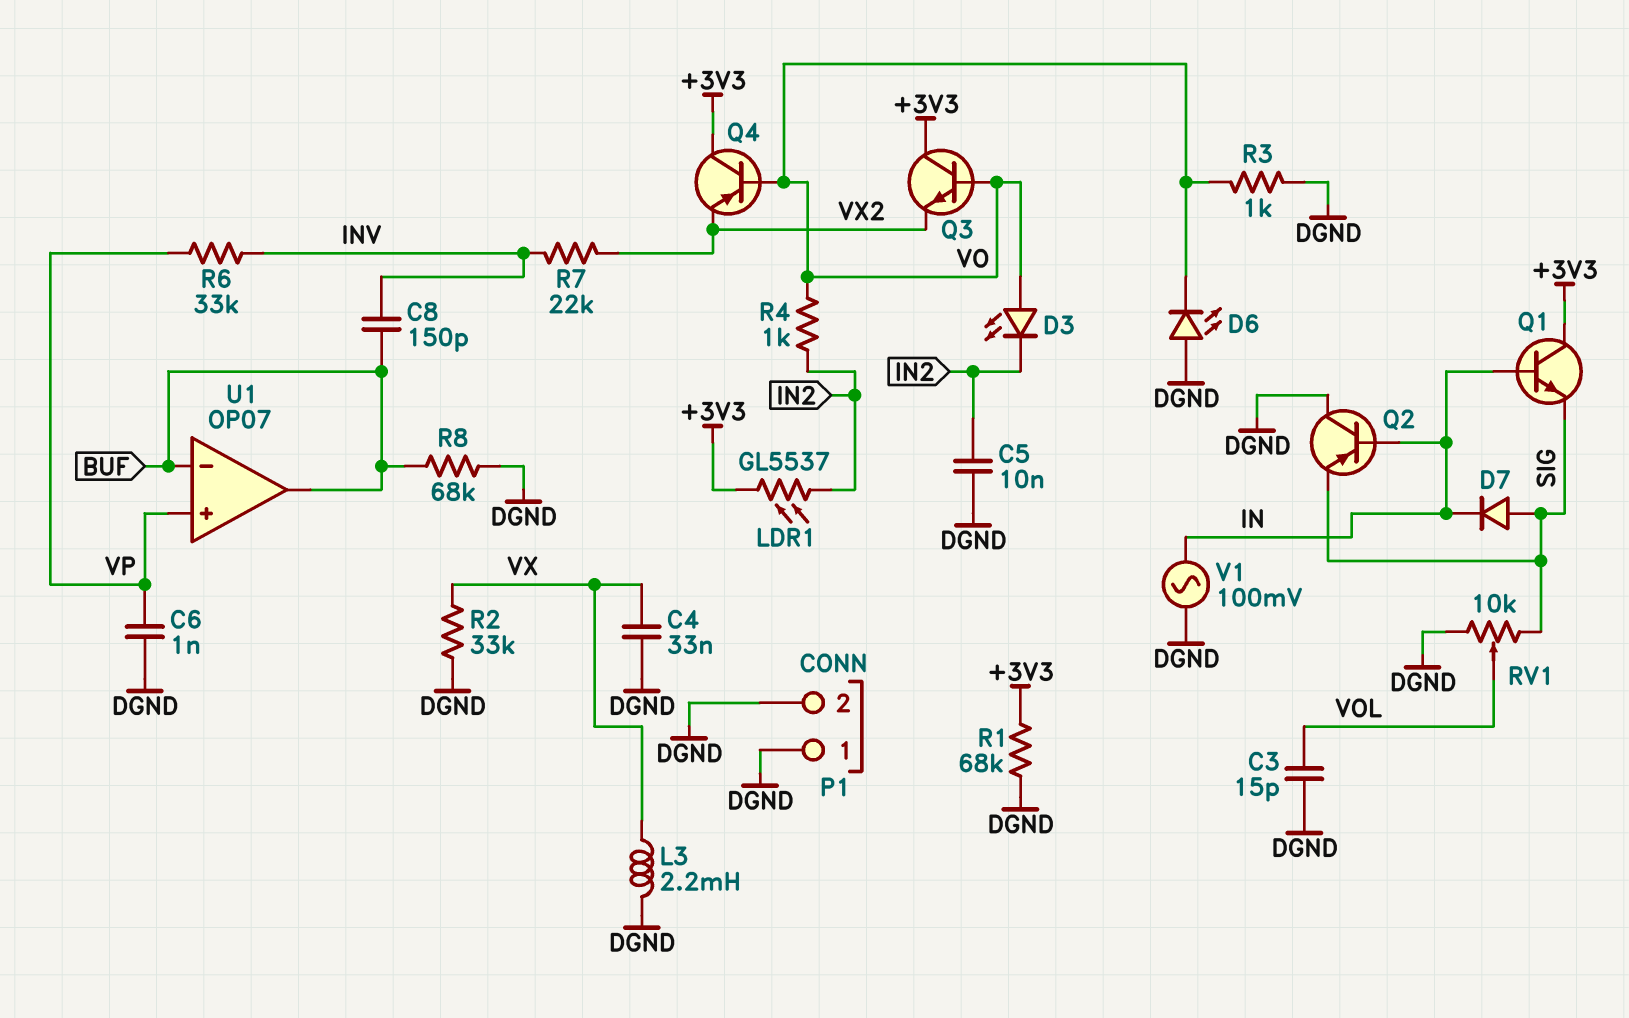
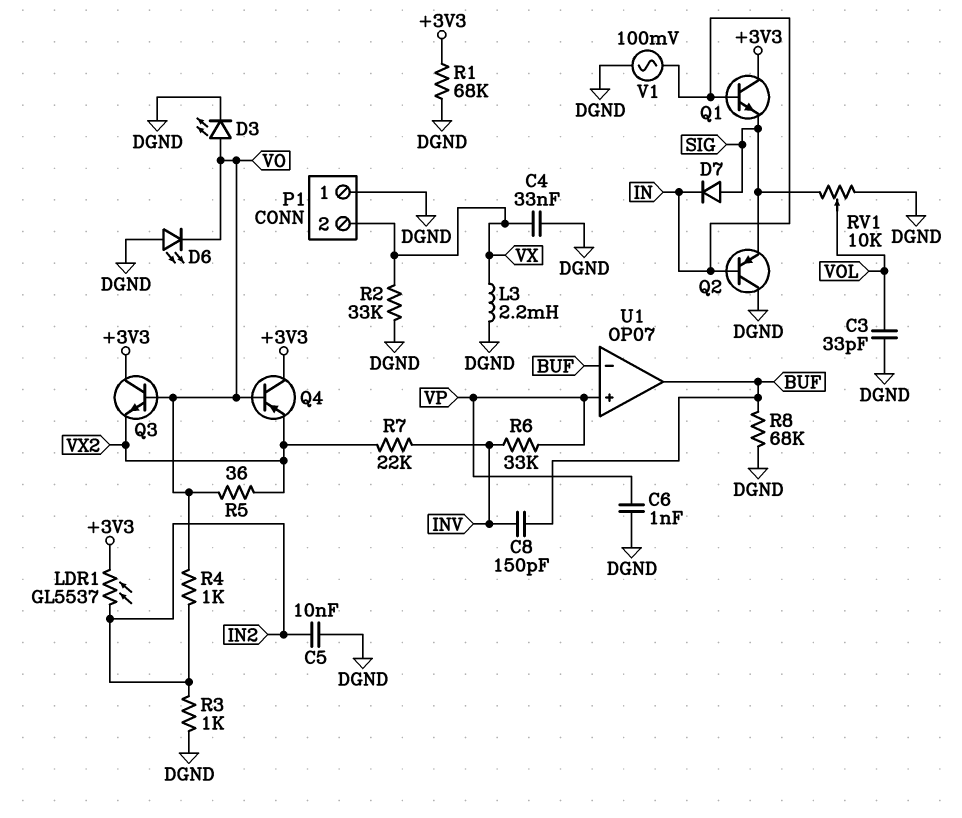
C3: 15pF (DGND, VOL) -> 33pF (DGND, VOL)
D3: LED (A VO, K IN2) -> LED (A VO, K DGND)
P1 pin 2: DGND -> VX
R3: 1k (DGND, VO) -> 1k (DGND, IN2)
R5: none -> 36 (VO, VX2)

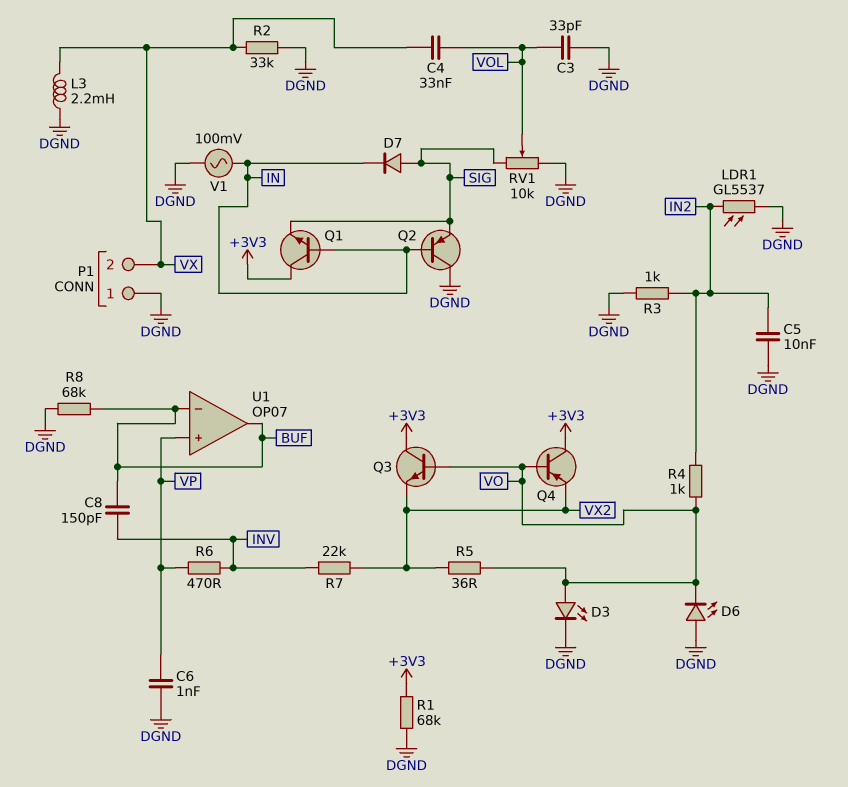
C4: 33nF (DGND, VX) -> 33nF (VOL, VX)
LDR1: GL5537 (+3V3, IN2) -> GL5537 (DGND, IN2)
R6: 33k (INV, VP) -> 470 (INV, VP)

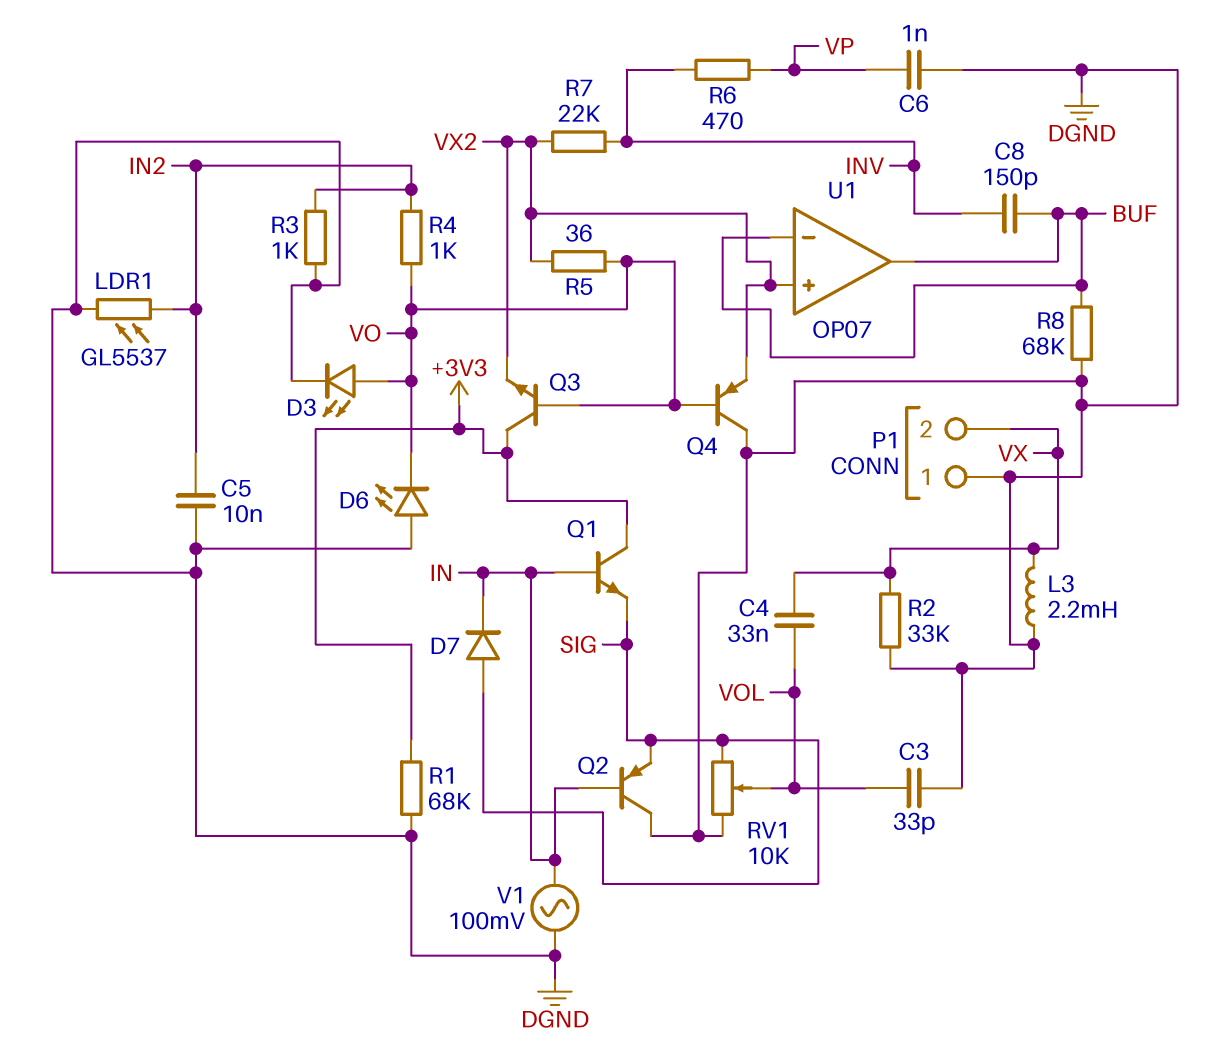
Q4: PNP (B VO, C +3V3, E VX2) -> PNP (B VO, C DGND, E VX2)
U1 pin in+: VP -> VX2

